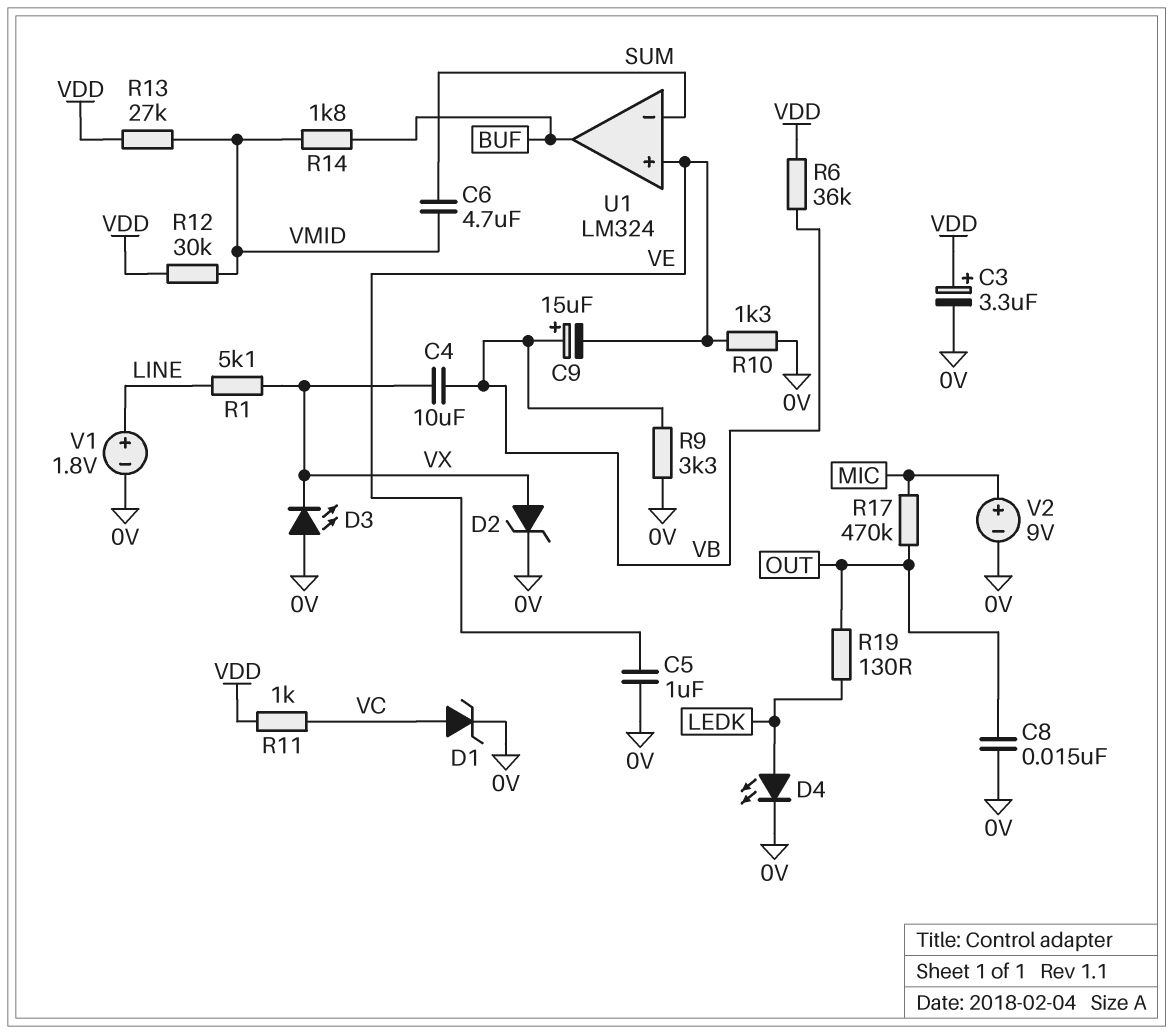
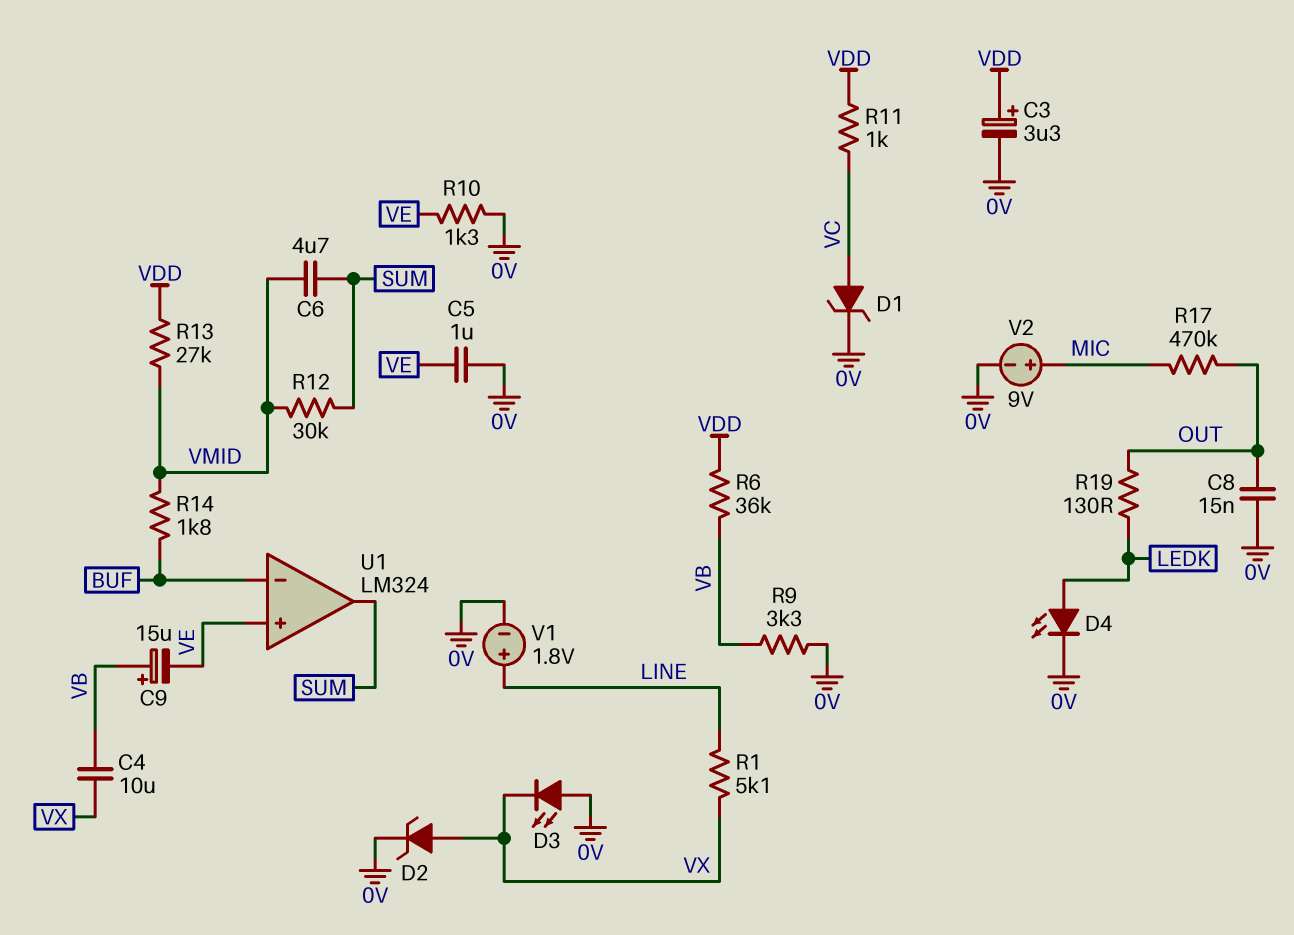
R12: 30k (VDD, VMID) -> 30k (SUM, VMID)
U1 pin in-: SUM -> BUF
U1 pin out: BUF -> SUM

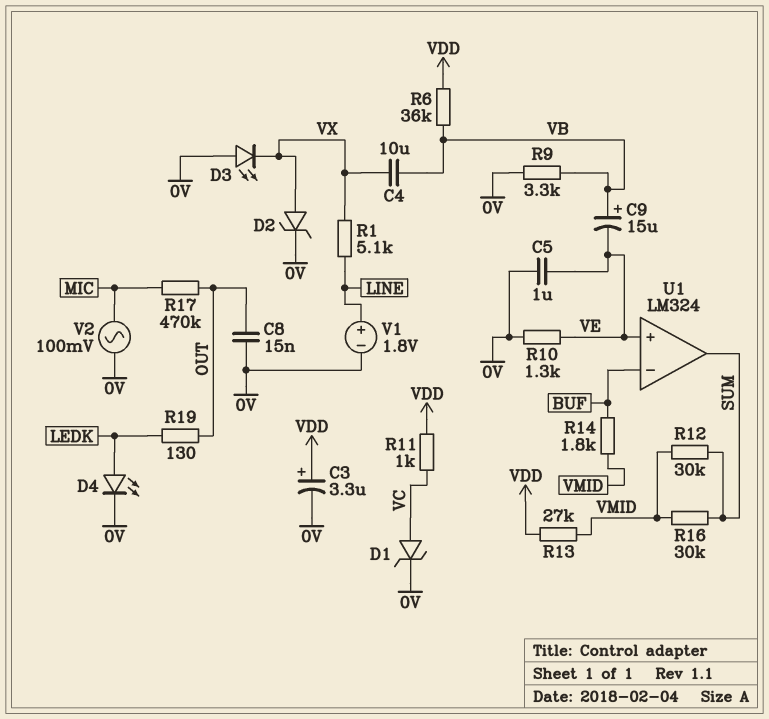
C6: 4.7uF (SUM, VMID) -> none
R16: none -> 30k (SUM, VMID)
V2: 9V (plus MIC, minus 0V) -> AC 100mV (0V, MIC)

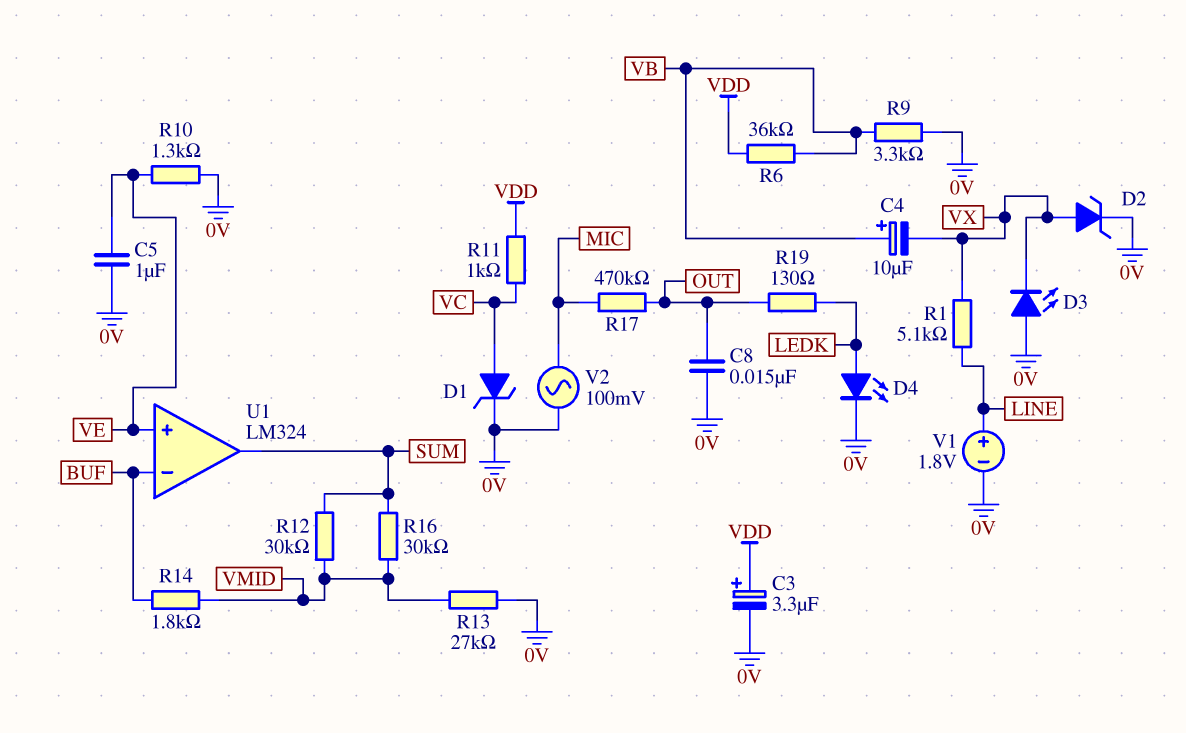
C4: 10uF (VB, VX) -> 10uF (plus VB, minus VX)
C9: 15uF (plus VB, minus VE) -> none
R13: 27k (VDD, VMID) -> 27k (0V, VMID)

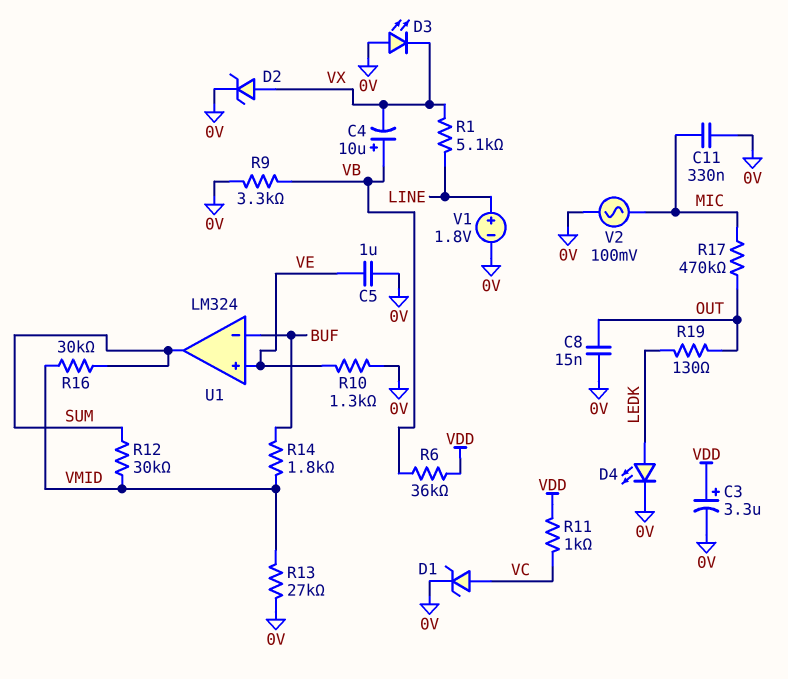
C11: none -> 330nF (0V, MIC)

